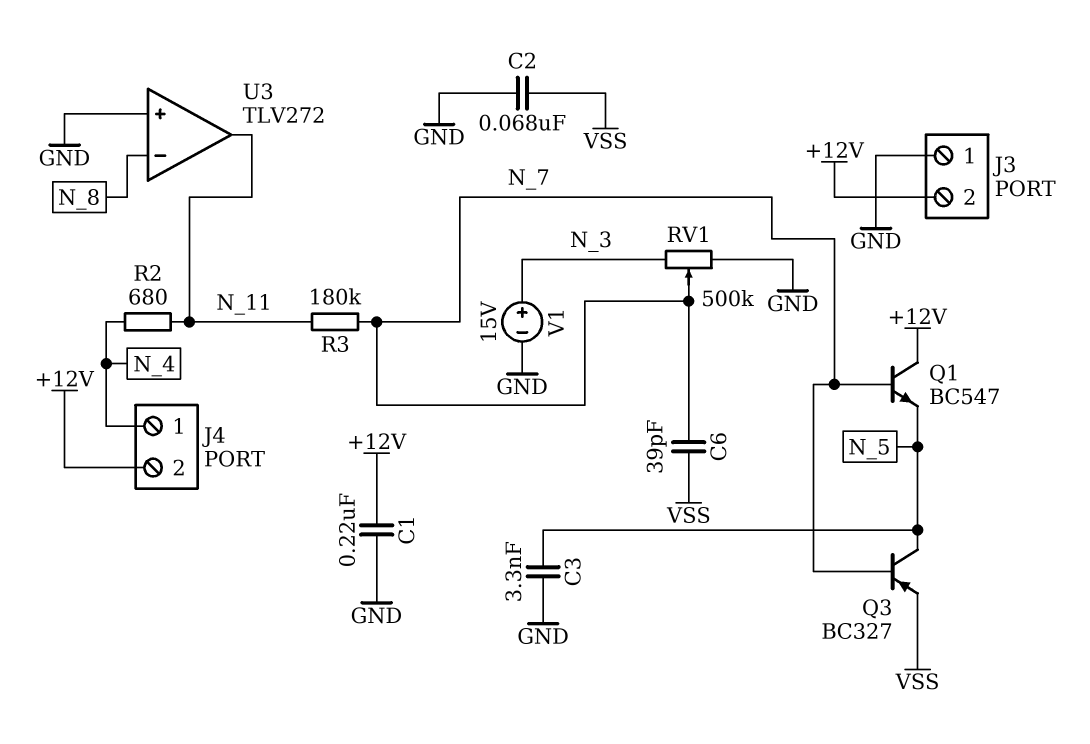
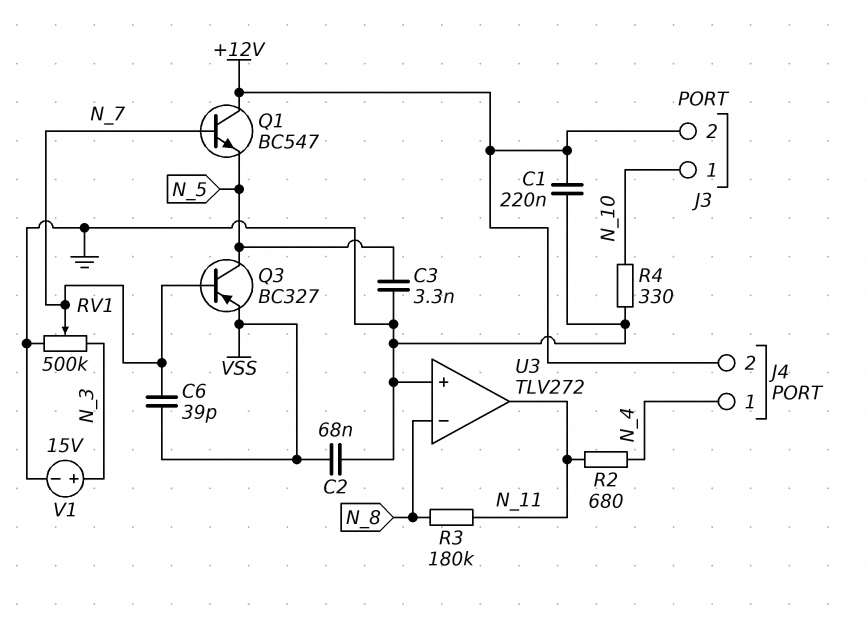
J3 pin 1: GND -> N_10
R3: 180k (N_7, N_11) -> 180k (N_8, N_11)
R4: none -> 330 (GND, N_10)

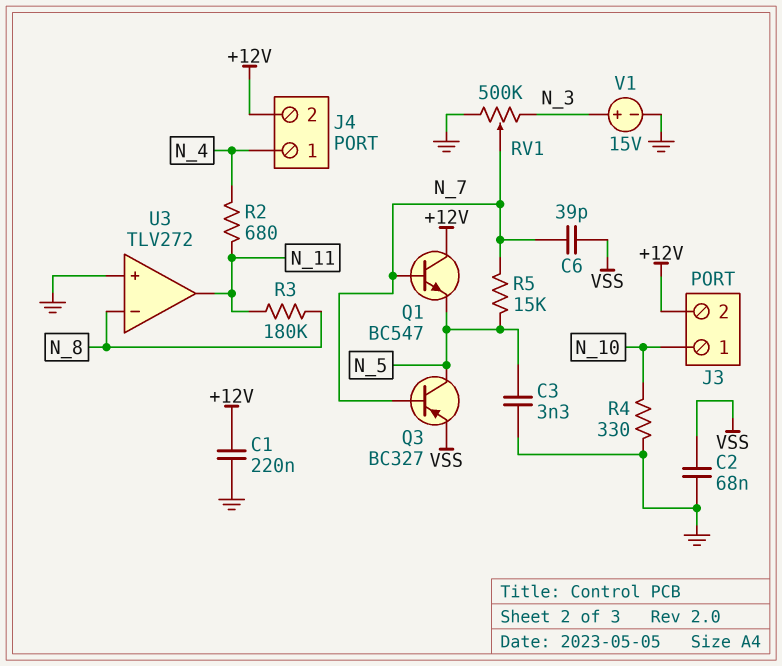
R5: none -> 15k (N_5, N_7)

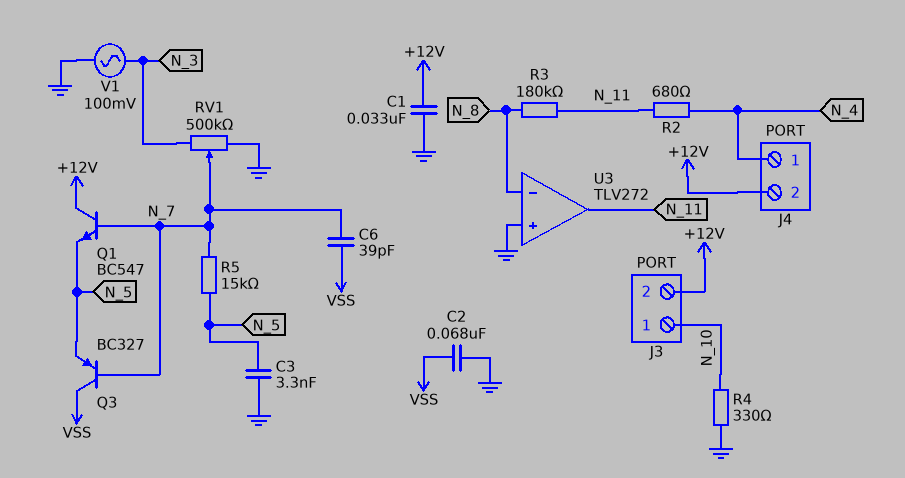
C1: 220nF (+12V, GND) -> 33nF (+12V, GND)
Q3: PNP BC327 (B N_7, C N_5, E VSS) -> PNP BC327 (B N_7, C VSS, E N_5)
V1: 15V (plus N_3, minus GND) -> AC 100mV (GND, N_3)

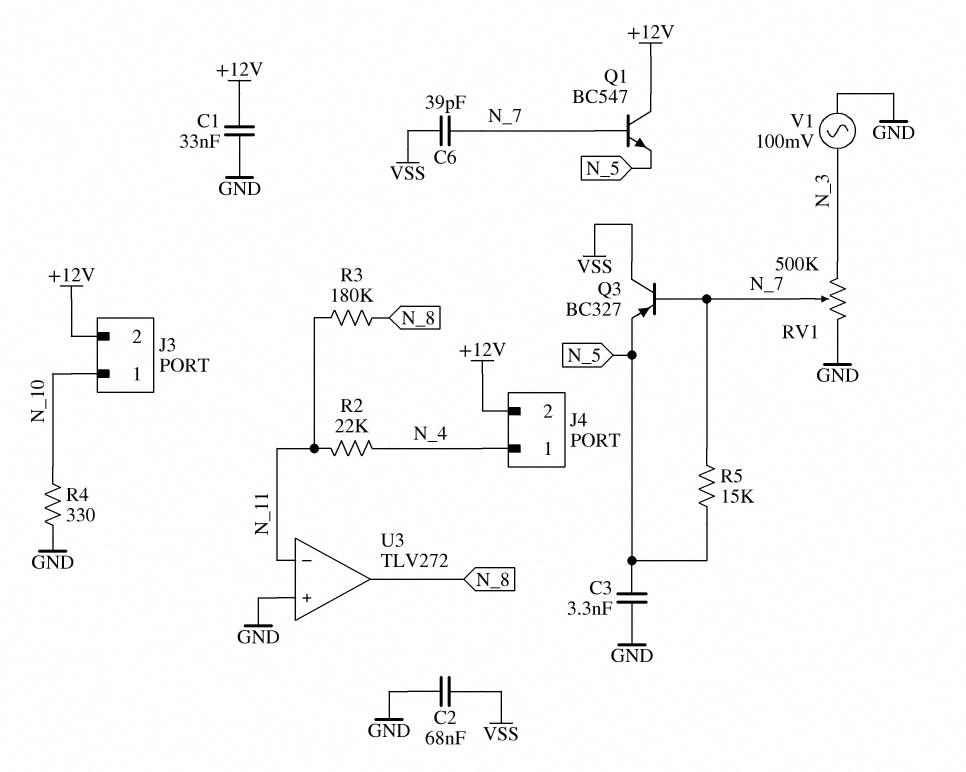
R2: 680 (N_4, N_11) -> 22k (N_4, N_11)
U3 pin in-: N_8 -> N_11
U3 pin out: N_11 -> N_8

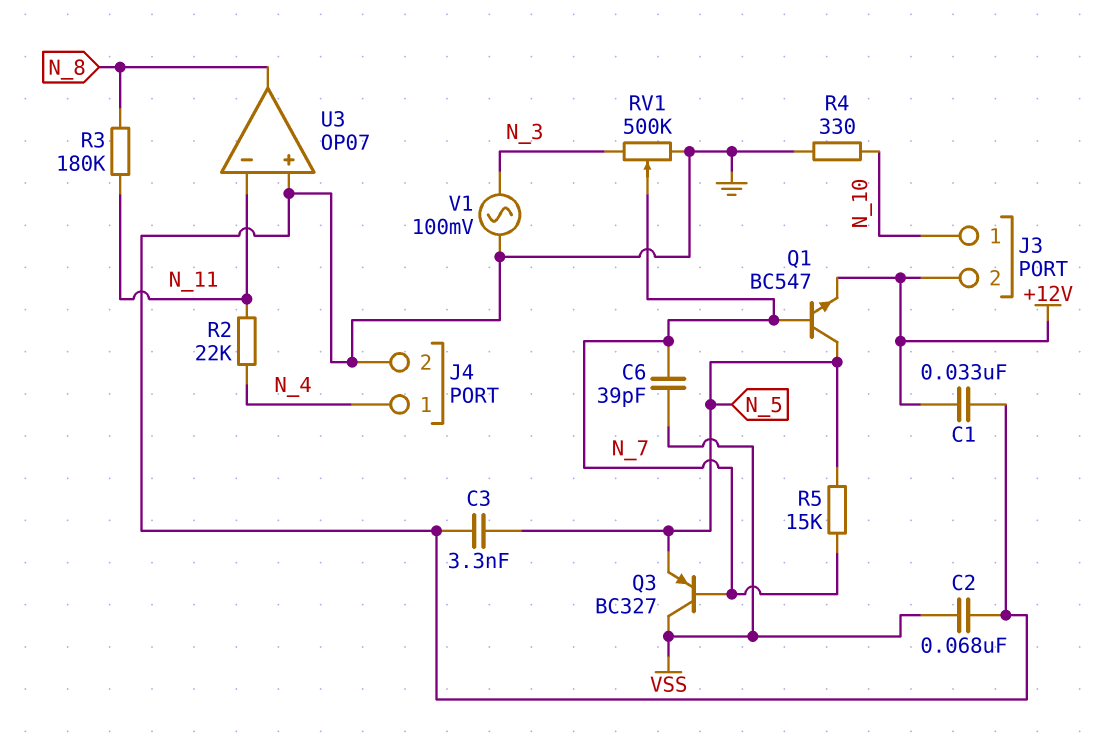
J4 pin 2: +12V -> GND
Q1: NPN BC547 (B N_7, C +12V, E N_5) -> NPN BC547 (B N_7, C N_5, E +12V)
U3: TLV272 -> OP07

